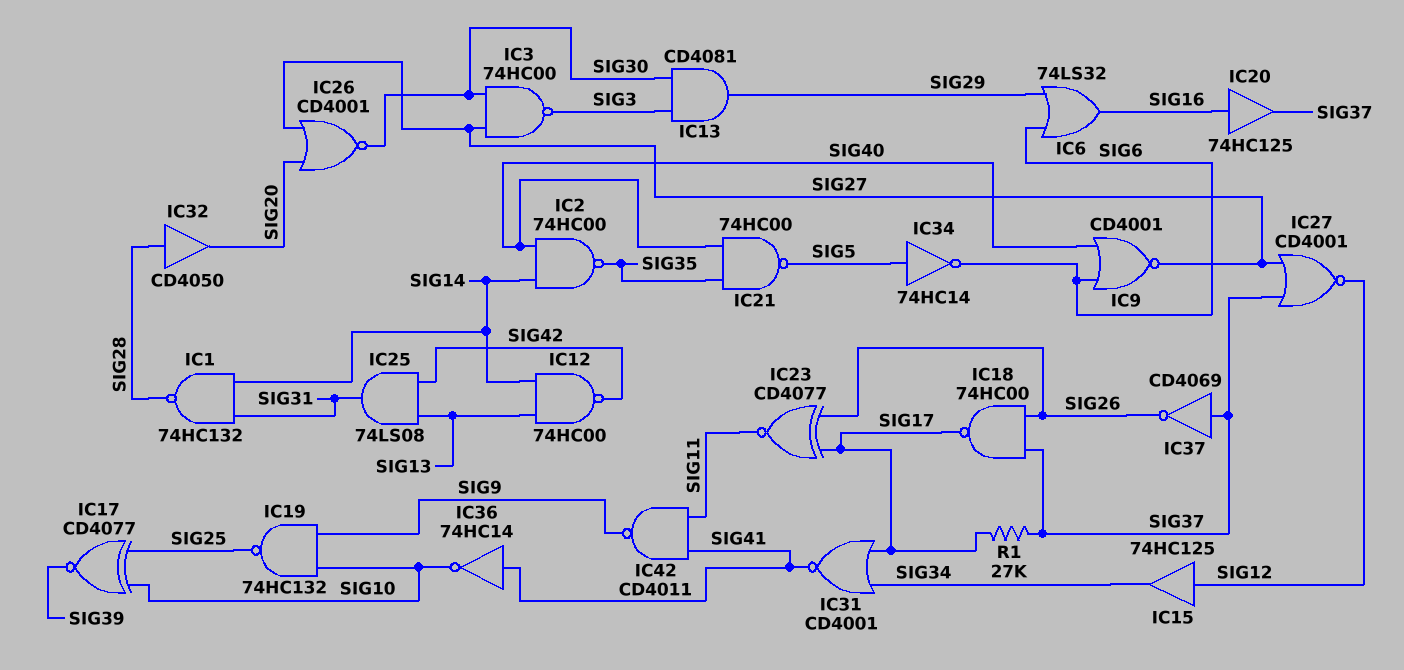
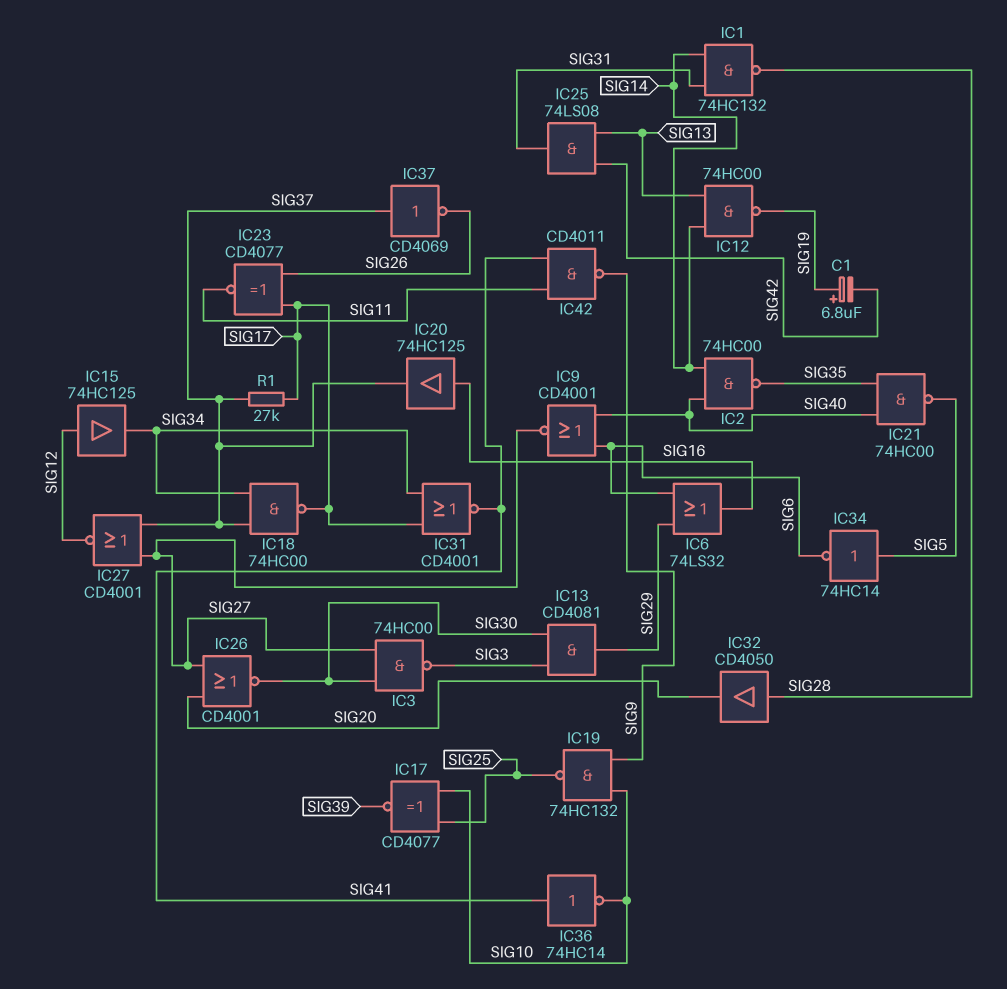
C1: none -> 6.8uF (plus SIG19, minus SIG42)
IC12: NAND 74HC00 (in SIG13, in SIG14, out SIG42) -> NAND 74HC00 (in SIG13, in SIG14, out SIG19)
IC18: NAND 74HC00 (in SIG26, in SIG37, out SIG17) -> NAND 74HC00 (in SIG34, in SIG37, out SIG17)

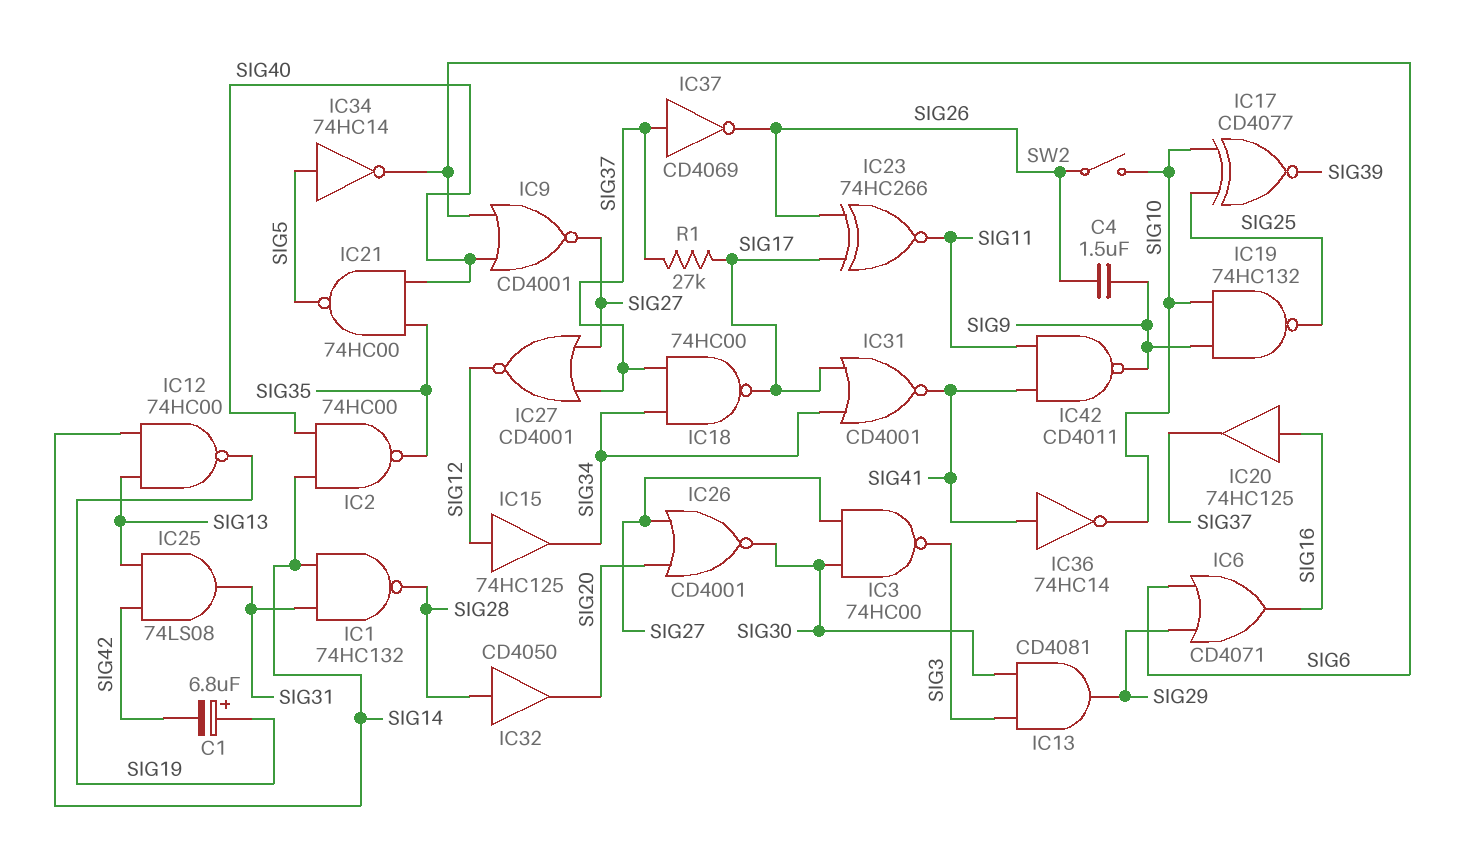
C4: none -> 1.5uF (SIG9, SIG26)
IC6: OR 74LS32 (in SIG6, in SIG29, out SIG16) -> OR CD4071 (in SIG6, in SIG29, out SIG16)
IC23: XNOR CD4077 (in SIG17, in SIG26, out SIG11) -> XNOR 74HC266 (in SIG17, in SIG26, out SIG11)
SW2: none -> switch (SIG10, SIG26)

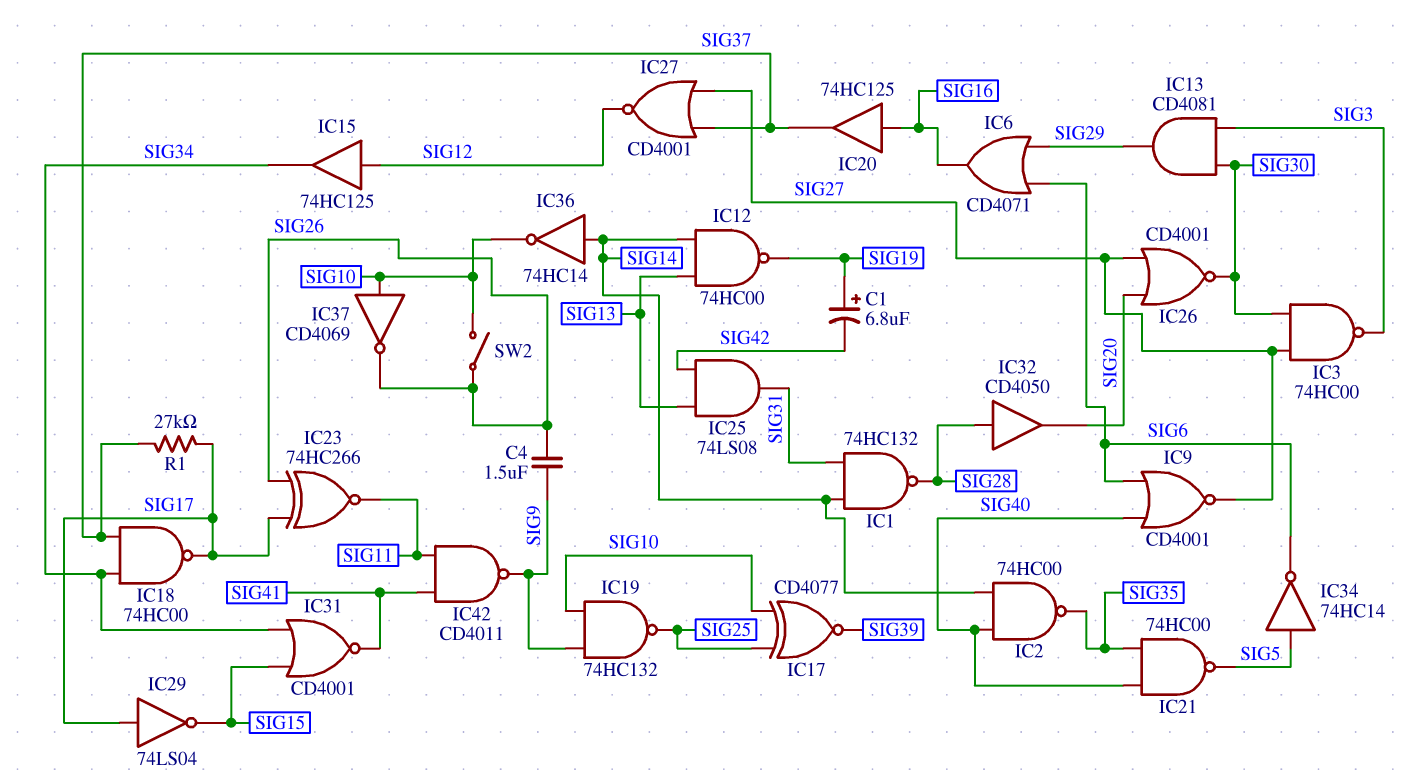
IC29: none -> NOT 74LS04 (in SIG17, out SIG15)
IC31: NOR CD4001 (in SIG17, in SIG34, out SIG41) -> NOR CD4001 (in SIG15, in SIG34, out SIG41)
IC36: NOT 74HC14 (in SIG41, out SIG10) -> NOT 74HC14 (in SIG14, out SIG10)
IC37: NOT CD4069 (in SIG37, out SIG26) -> NOT CD4069 (in SIG10, out SIG26)

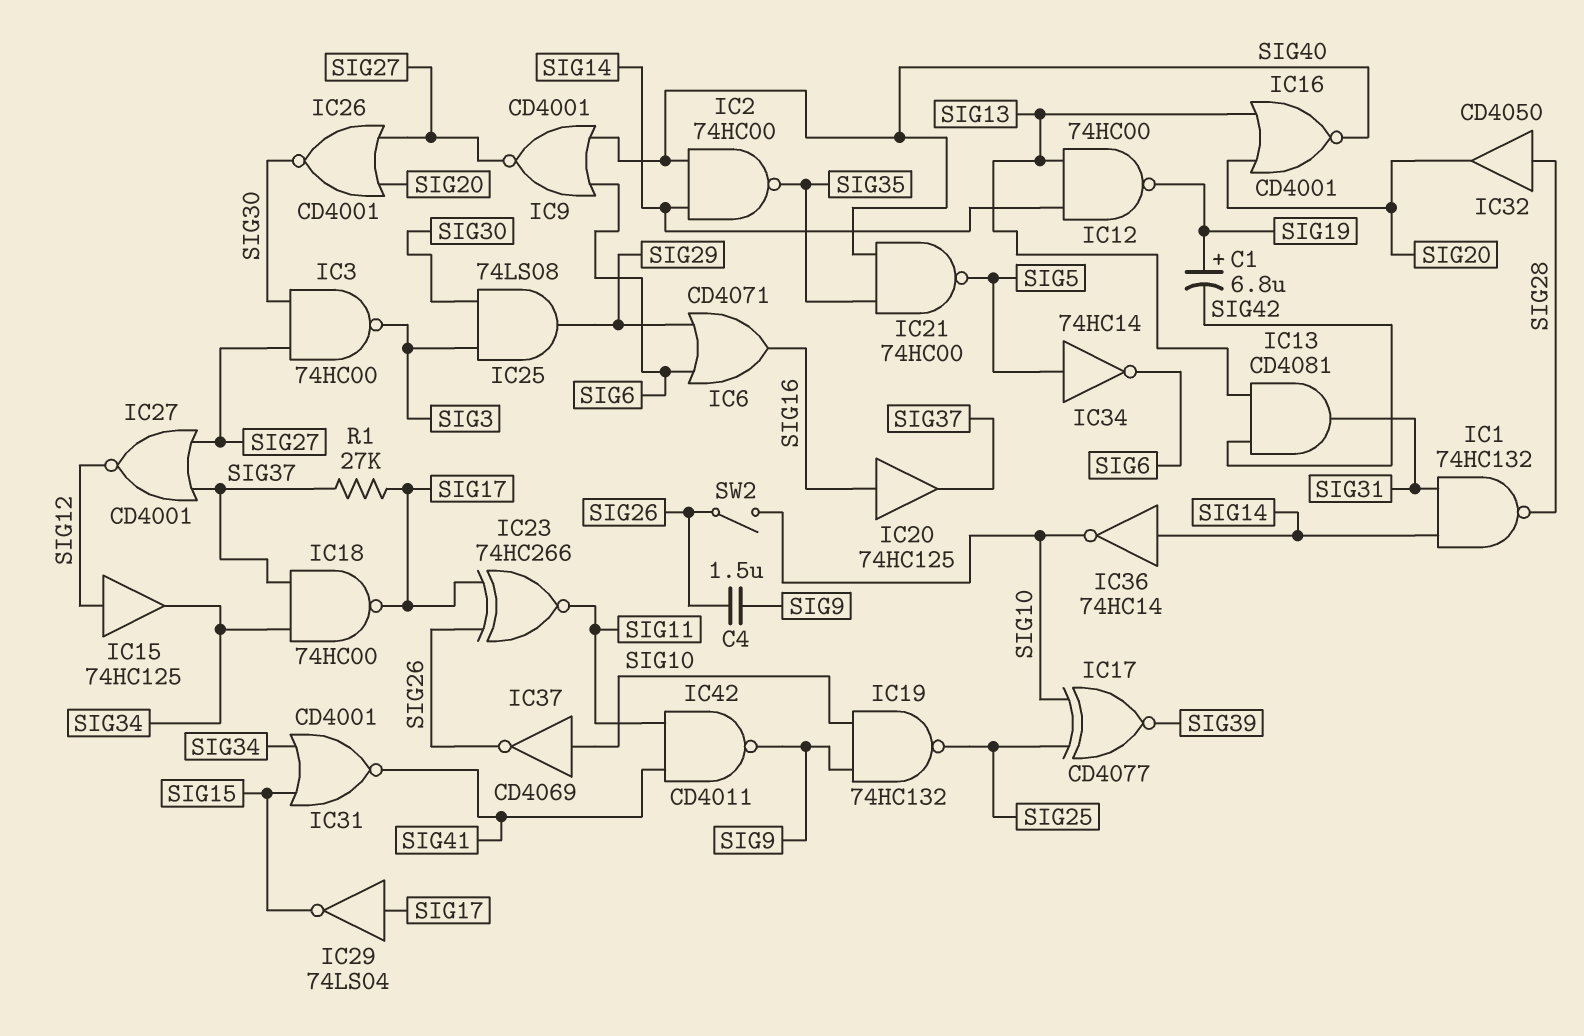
IC13: AND CD4081 (in SIG3, in SIG30, out SIG29) -> AND CD4081 (in SIG13, in SIG42, out SIG31)
IC16: none -> NOR CD4001 (in SIG13, in SIG20, out SIG40)
IC25: AND 74LS08 (in SIG13, in SIG42, out SIG31) -> AND 74LS08 (in SIG3, in SIG30, out SIG29)

